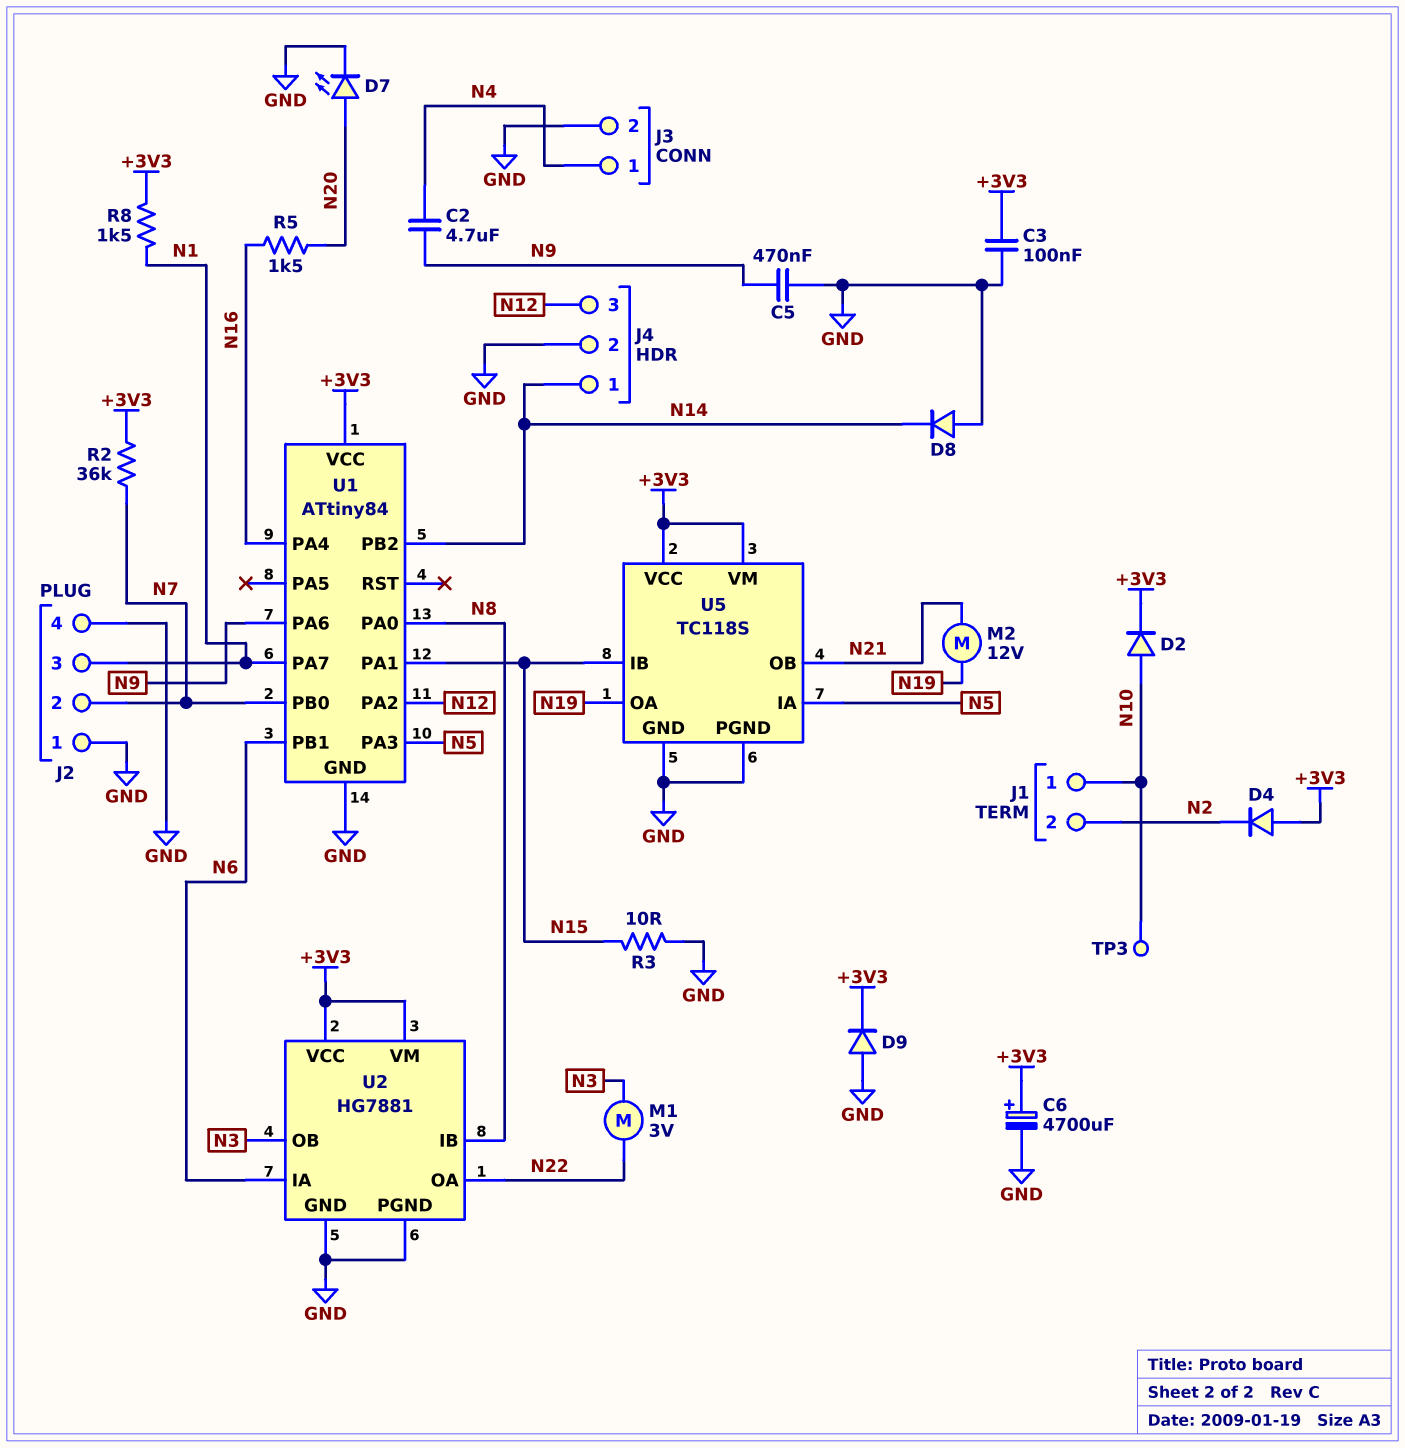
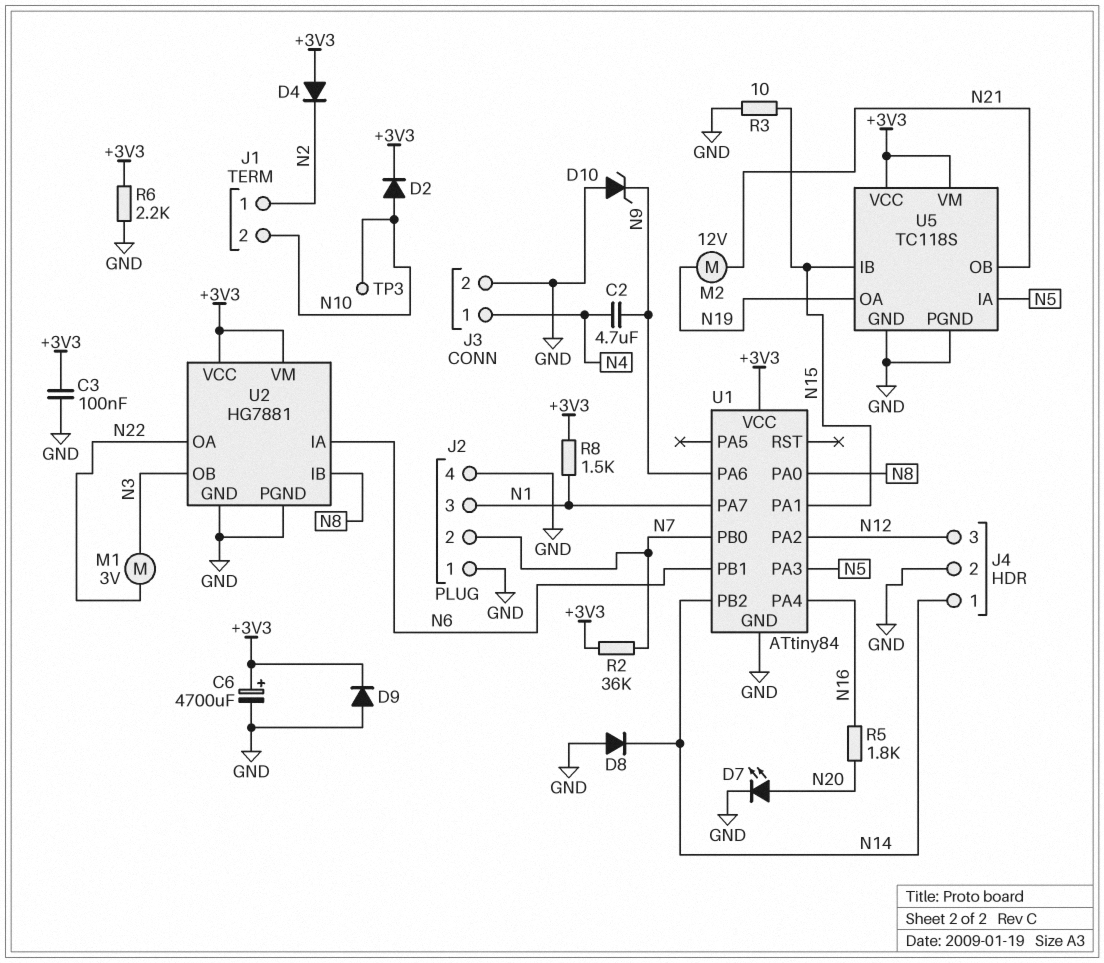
C5: 470nF (GND, N9) -> none
D10: none -> zener (A GND, K N9)
J1 pin 1: N10 -> N2
J1 pin 2: N2 -> N10
R5: 1.5k (N16, N20) -> 1.8k (N16, N20)
R6: none -> 2.2k (+3V3, GND)

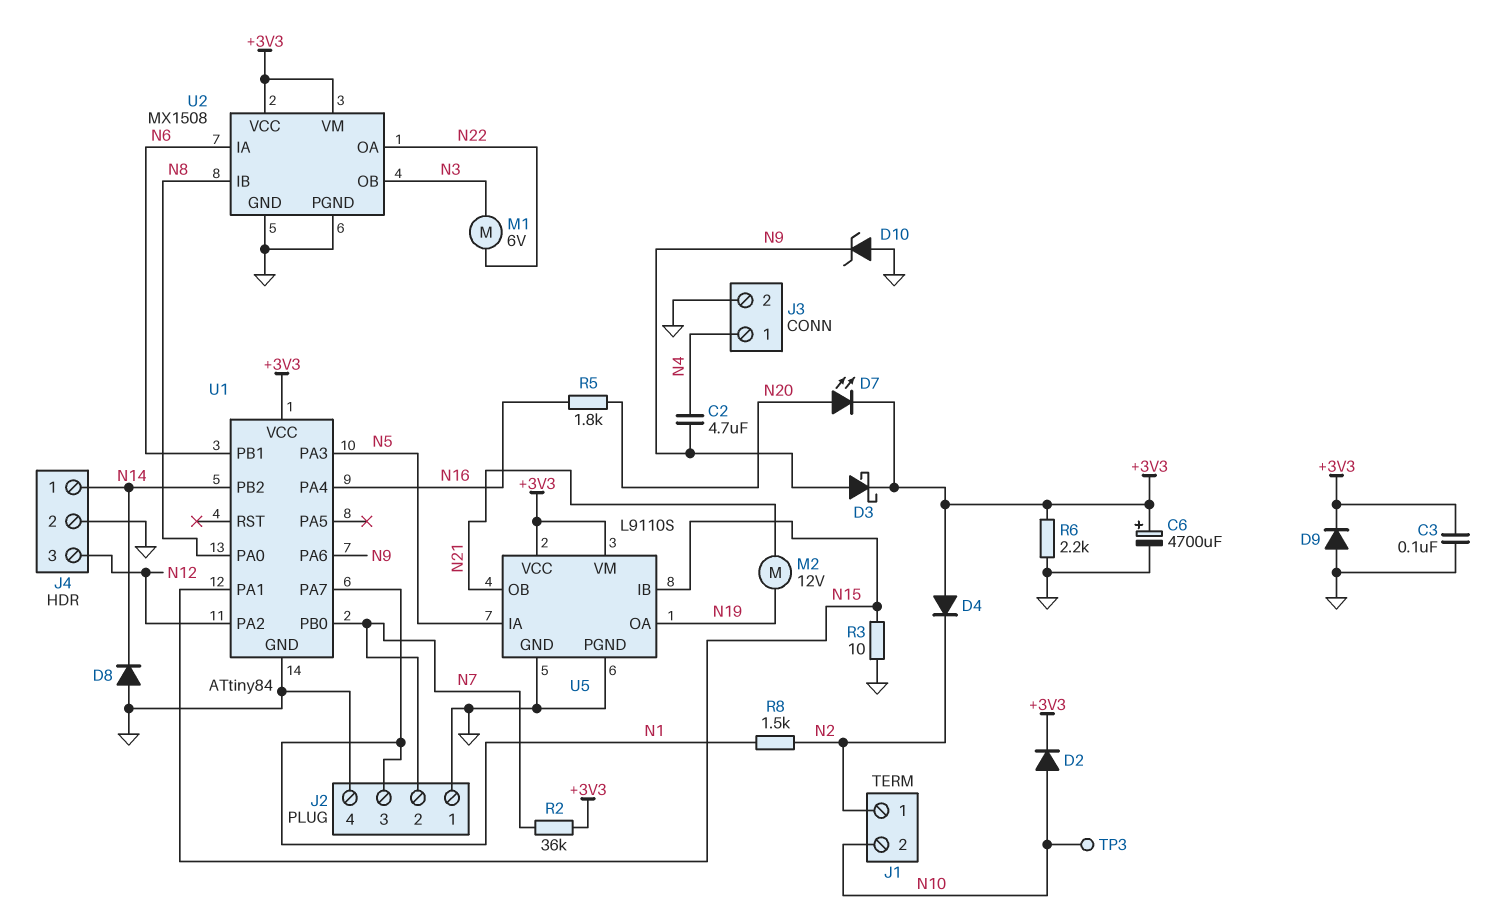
D3: none -> schottky (A N9, K +3V3)
D7: LED (A N20, K GND) -> LED (A N20, K +3V3)
M1: motor 3V (N3, N22) -> motor 6V (N3, N22)
R8: 1.5k (+3V3, N1) -> 1.5k (N1, N2)
U2: HG7881 -> MX1508
U5: TC118S -> L9110S

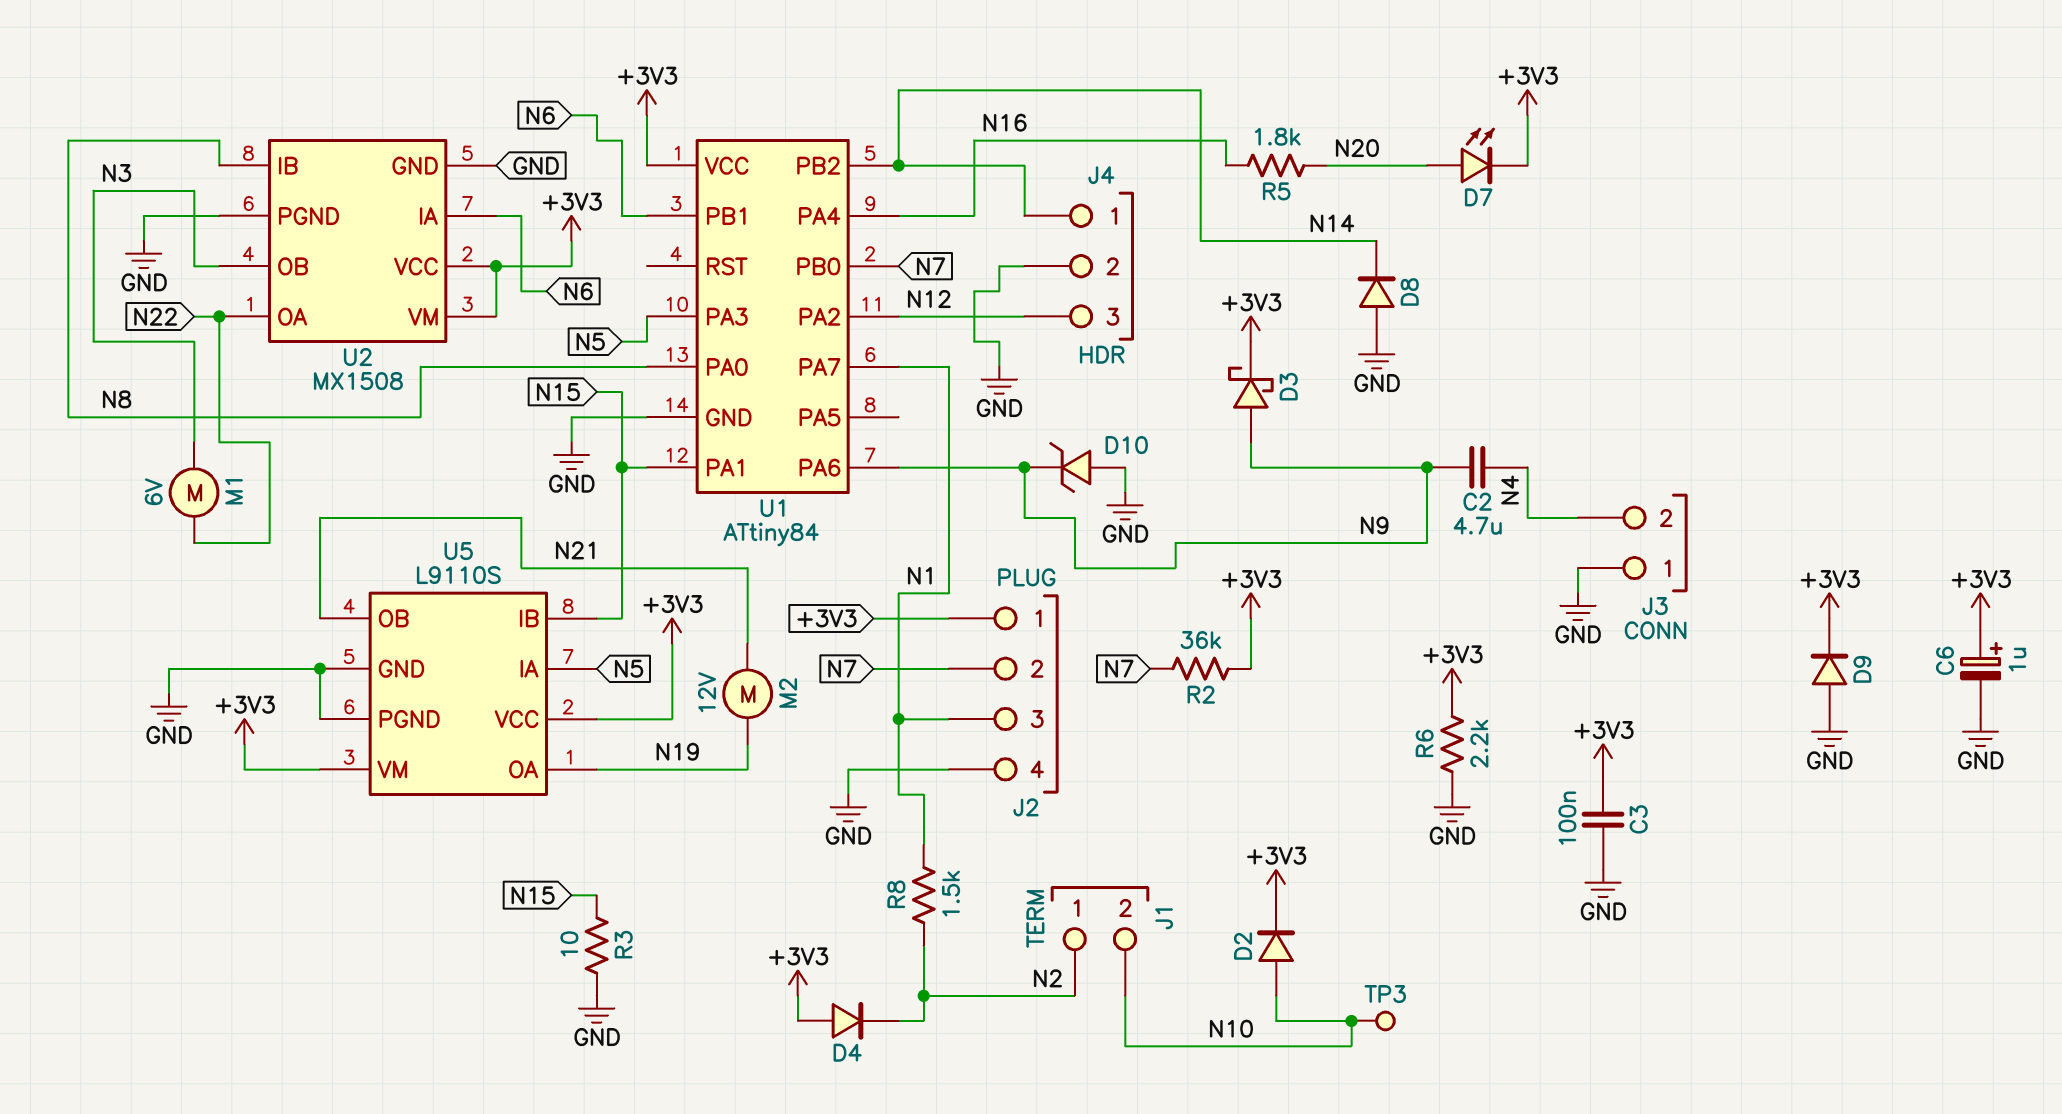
C6: 4700uF (plus +3V3, minus GND) -> 1uF (plus +3V3, minus GND)
J2 pin 1: GND -> +3V3
J3 pin 1: N4 -> GND
J3 pin 2: GND -> N4

